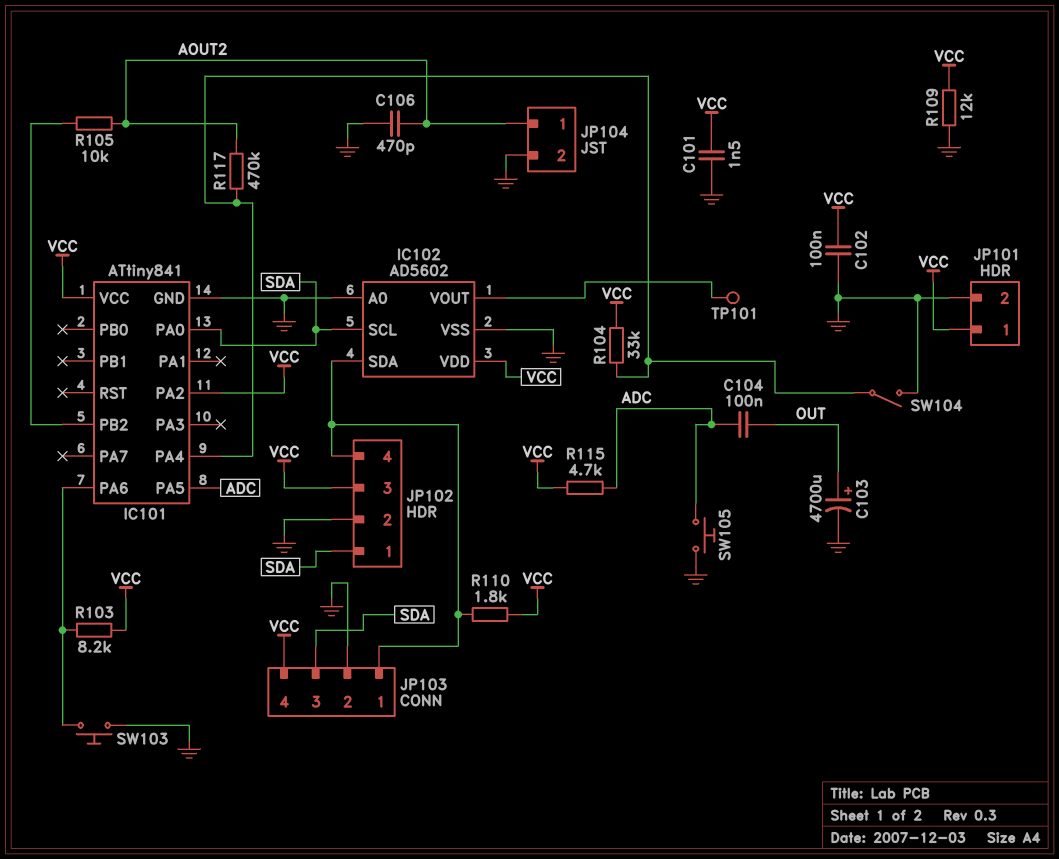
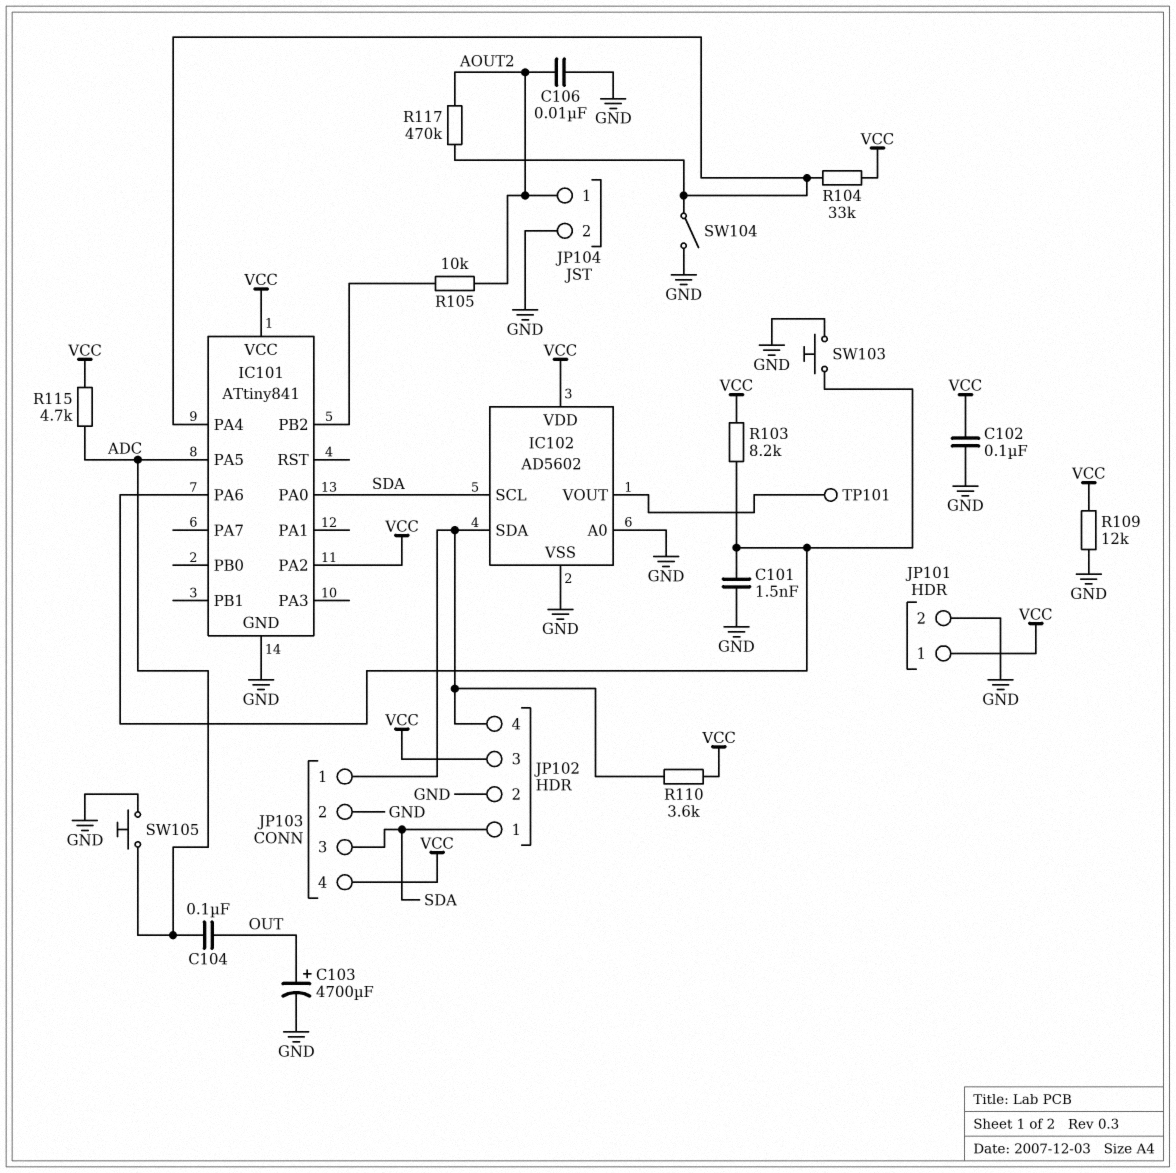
C101: 1.5nF (GND, VCC) -> 1.5nF (GND, IC101/PA6)
C106: 470pF (AOUT2, GND) -> 10nF (AOUT2, GND)
R110: 1.8k (IC102/SDA, VCC) -> 3.6k (IC102/SDA, VCC)

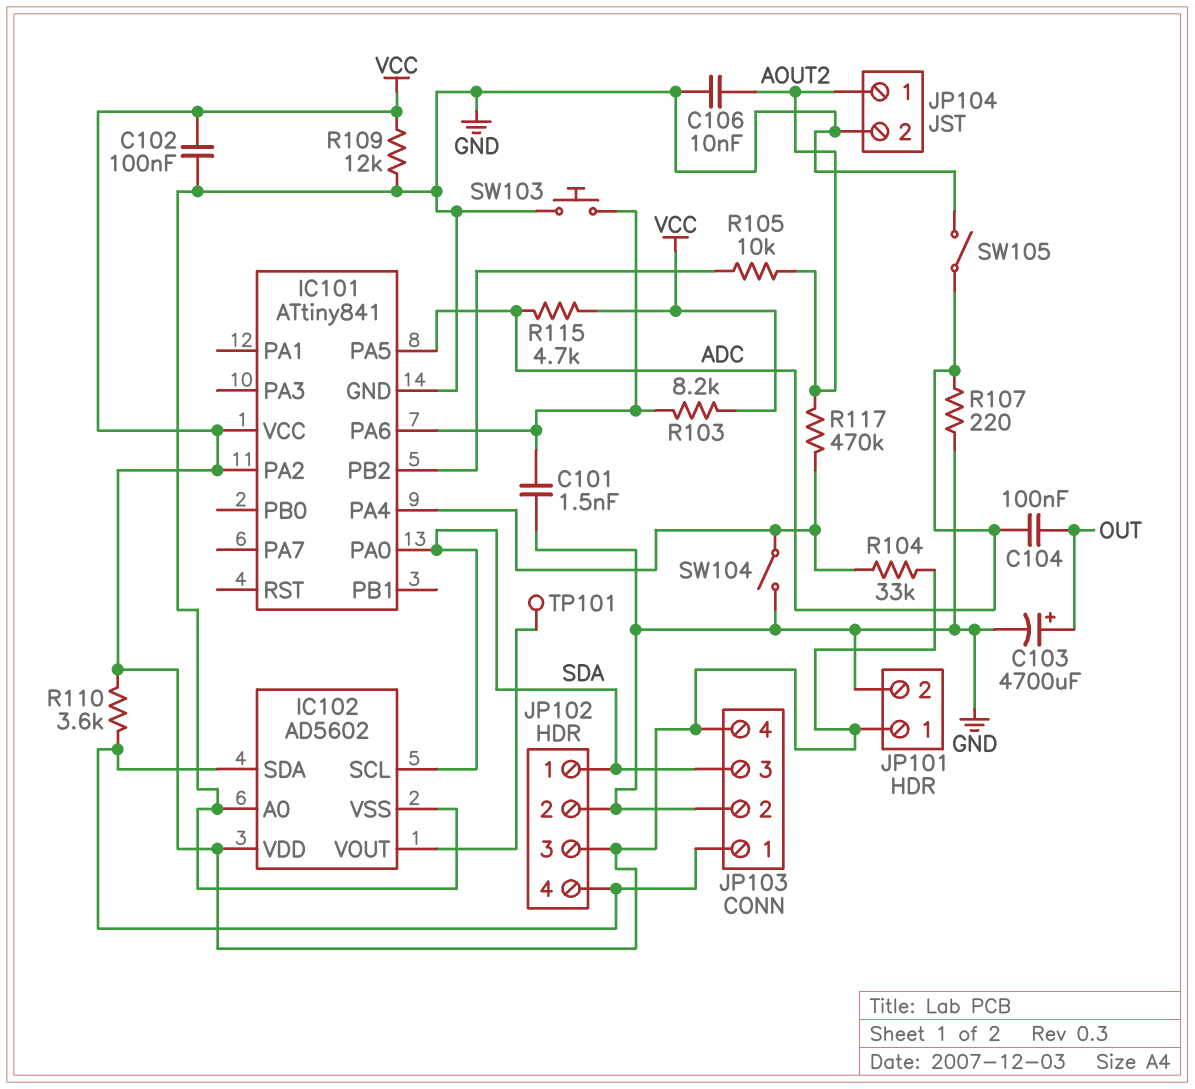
R107: none -> 220 (ADC, GND)
SW105: button (ADC, GND) -> switch (ADC, GND)

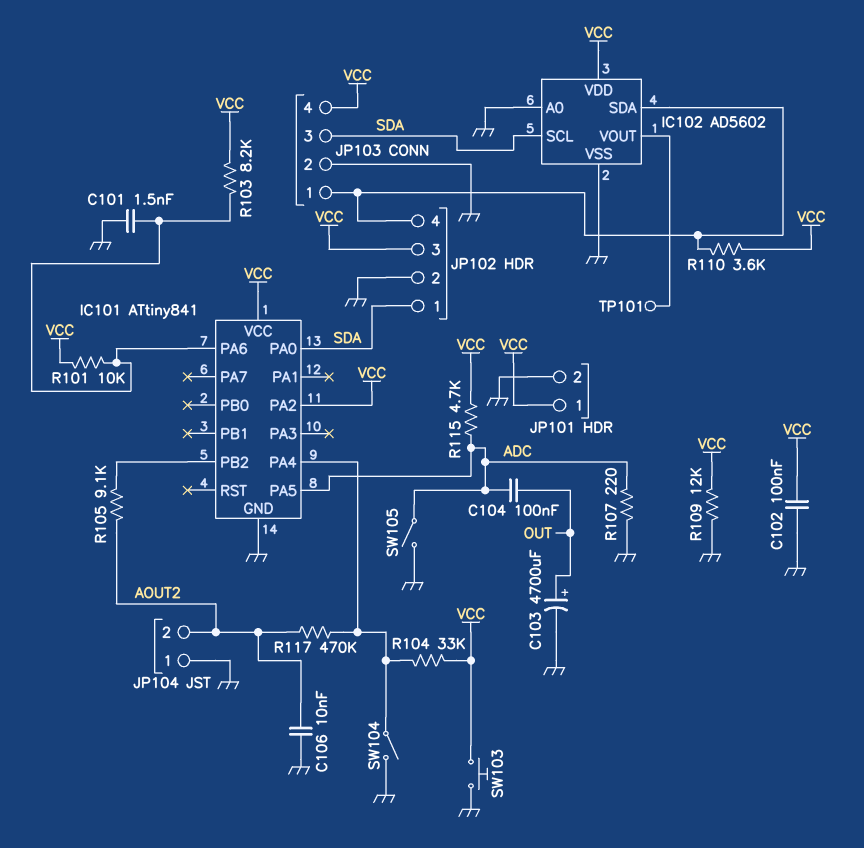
JP104 pin 1: AOUT2 -> GND
JP104 pin 2: GND -> AOUT2
R101: none -> 10k (IC101/PA6, VCC)
R105: 10k (AOUT2, IC101/PB2) -> 9.1k (AOUT2, IC101/PB2)
SW103: button (GND, IC101/PA6) -> button (GND, VCC)

